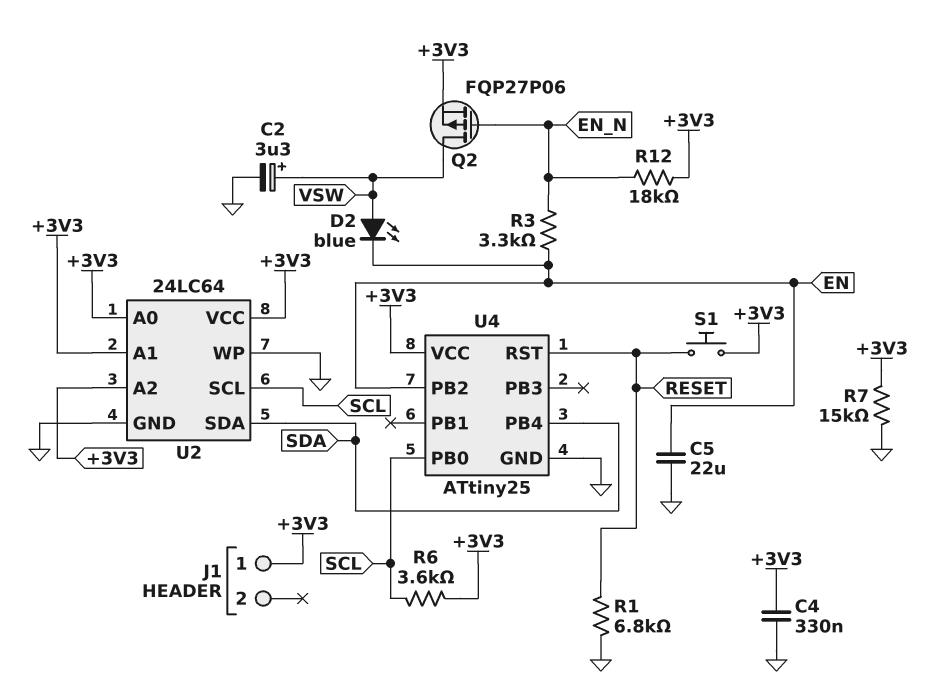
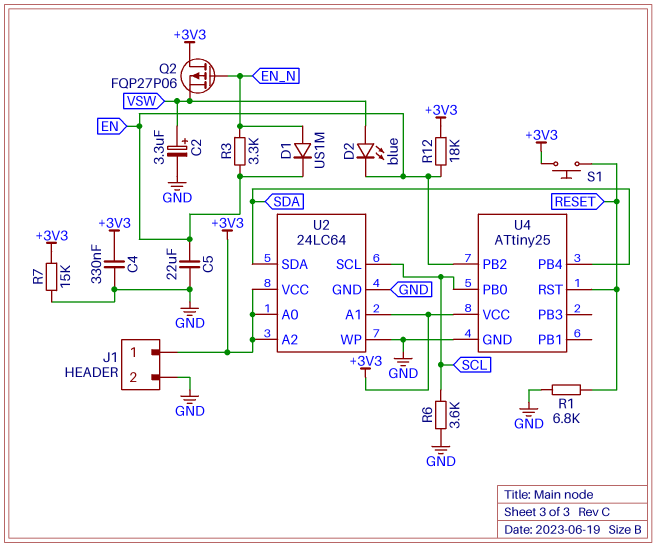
D1: none -> diode US1M (A EN_N, K EN)
J1 pin 2: none -> GND
Q2: PMOS FQP27P06 (G EN_N, D VSW, S +3V3) -> PMOS FQP27P06 (G EN_N, D +3V3, S VSW)
R6: 3.6k (+3V3, SCL) -> 3.6k (GND, SCL)
R12: 18k (+3V3, EN_N) -> 18k (+3V3, EN)

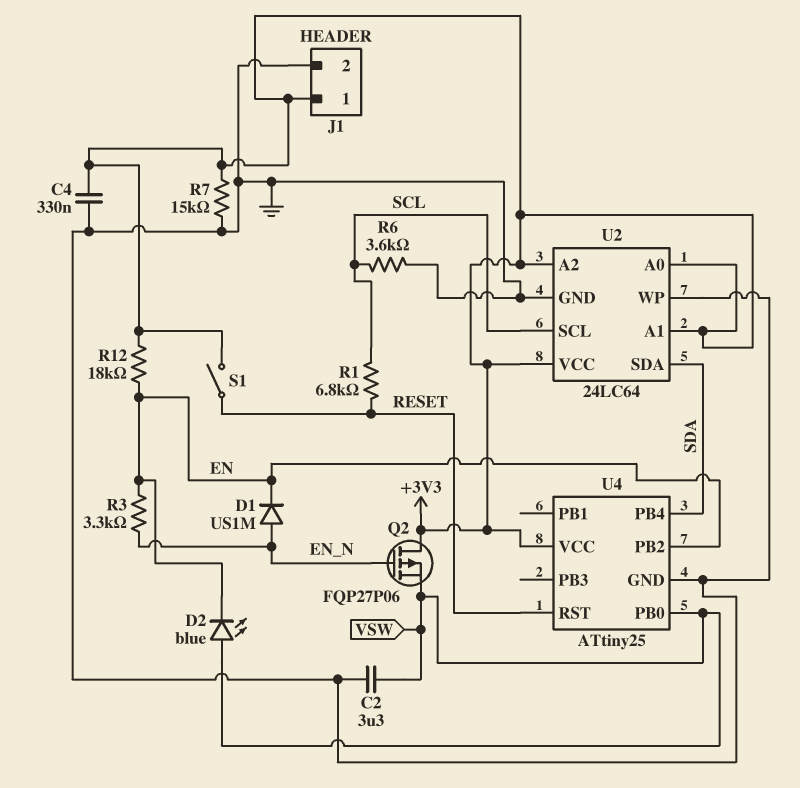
C2: 3.3uF (plus VSW, minus GND) -> 3.3uF (GND, VSW)
C5: 22uF (EN, GND) -> none
R1: 6.8k (GND, RESET) -> 6.8k (RESET, SCL)
S1: button (+3V3, RESET) -> switch (+3V3, RESET)
U4 pin PB0: SCL -> VSW

